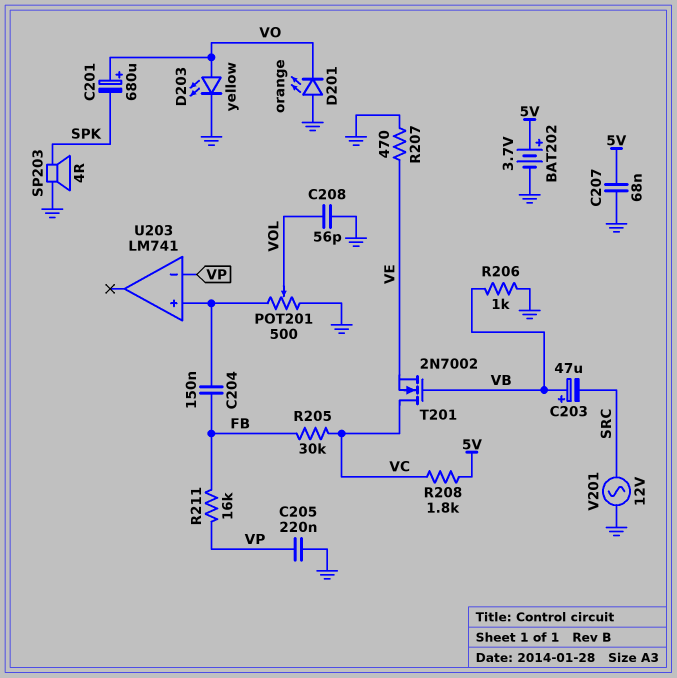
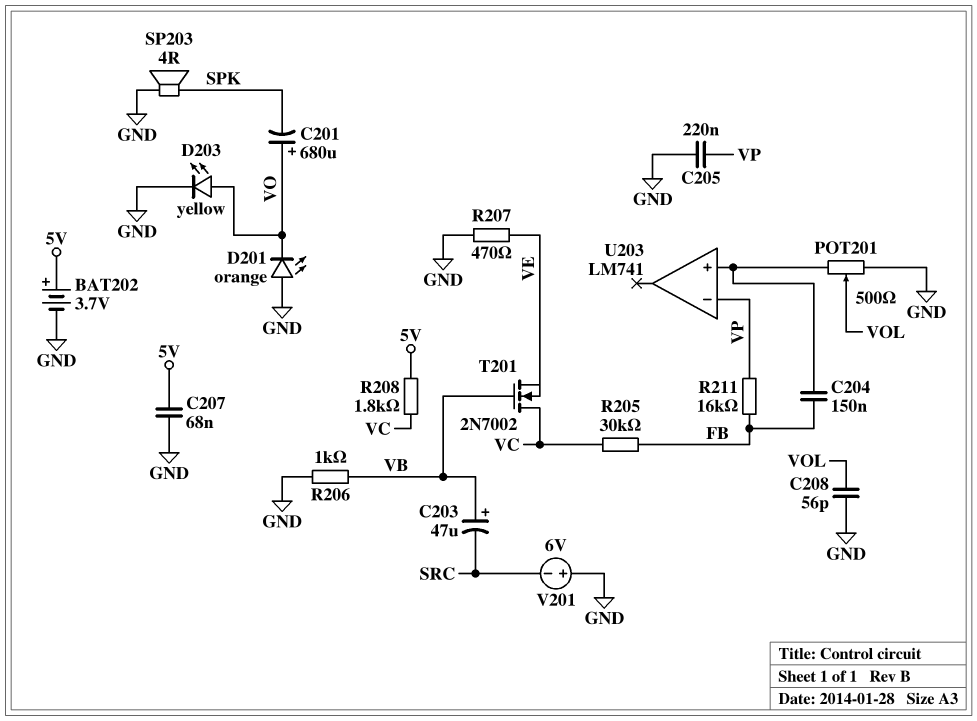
V201: AC 12V (GND, SRC) -> 6V (plus GND, minus SRC)

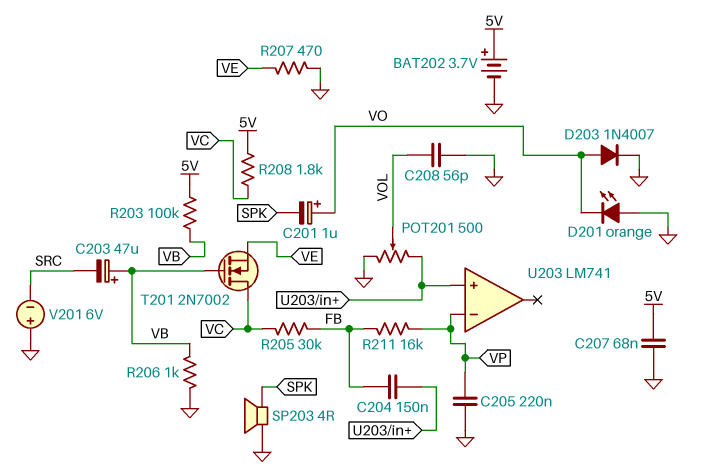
C201: 680uF (plus VO, minus SPK) -> 1uF (plus VO, minus SPK)
D203: LED yellow (A VO, K GND) -> diode 1N4007 (A VO, K GND)
R203: none -> 100k (5V, VB)

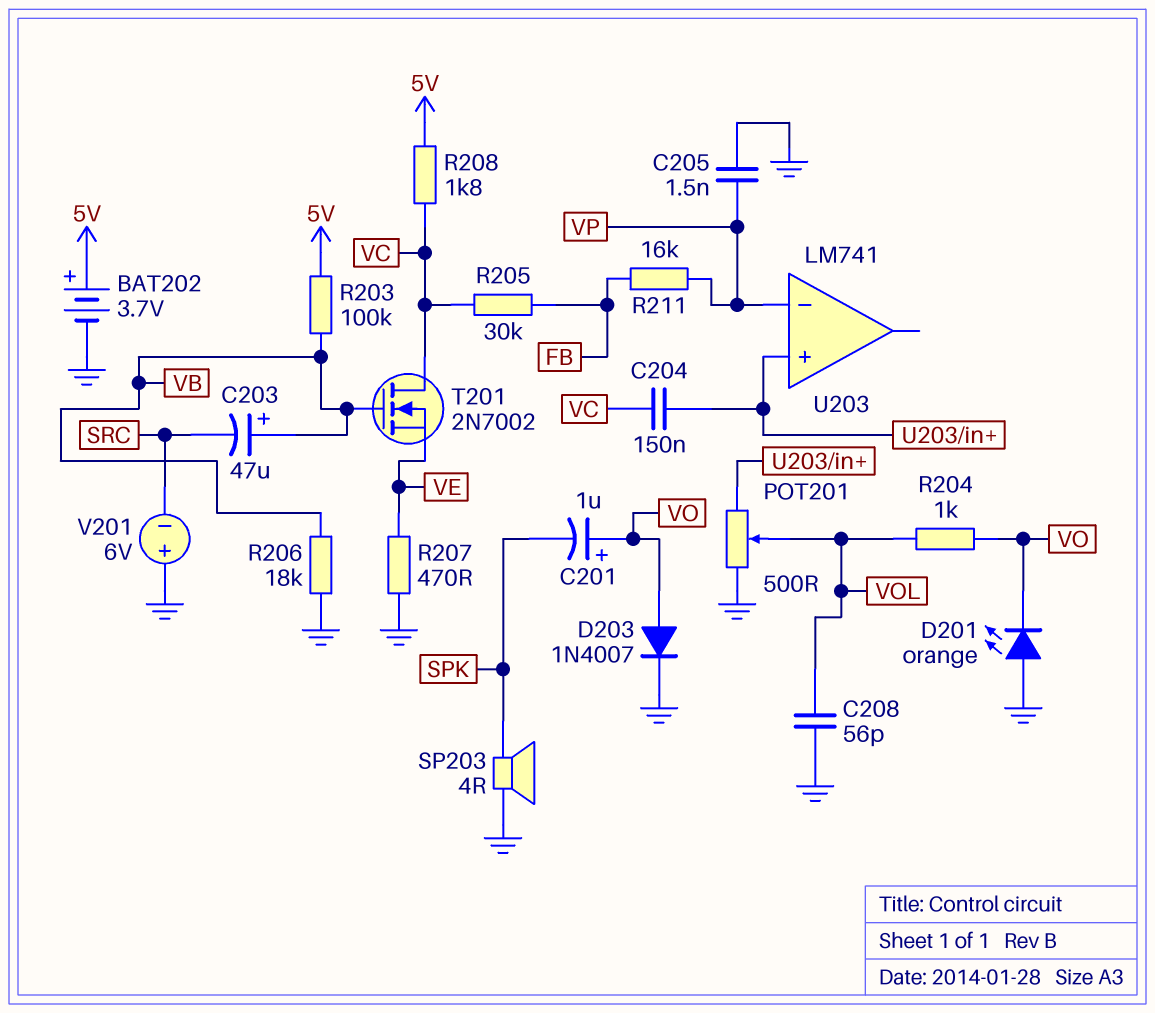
C204: 150nF (FB, U203/in+) -> 150nF (U203/in+, VC)
C205: 220nF (GND, VP) -> 1.5nF (GND, VP)
C207: 68nF (5V, GND) -> none
R204: none -> 1k (VO, VOL)
R206: 1k (GND, VB) -> 18k (GND, VB)

